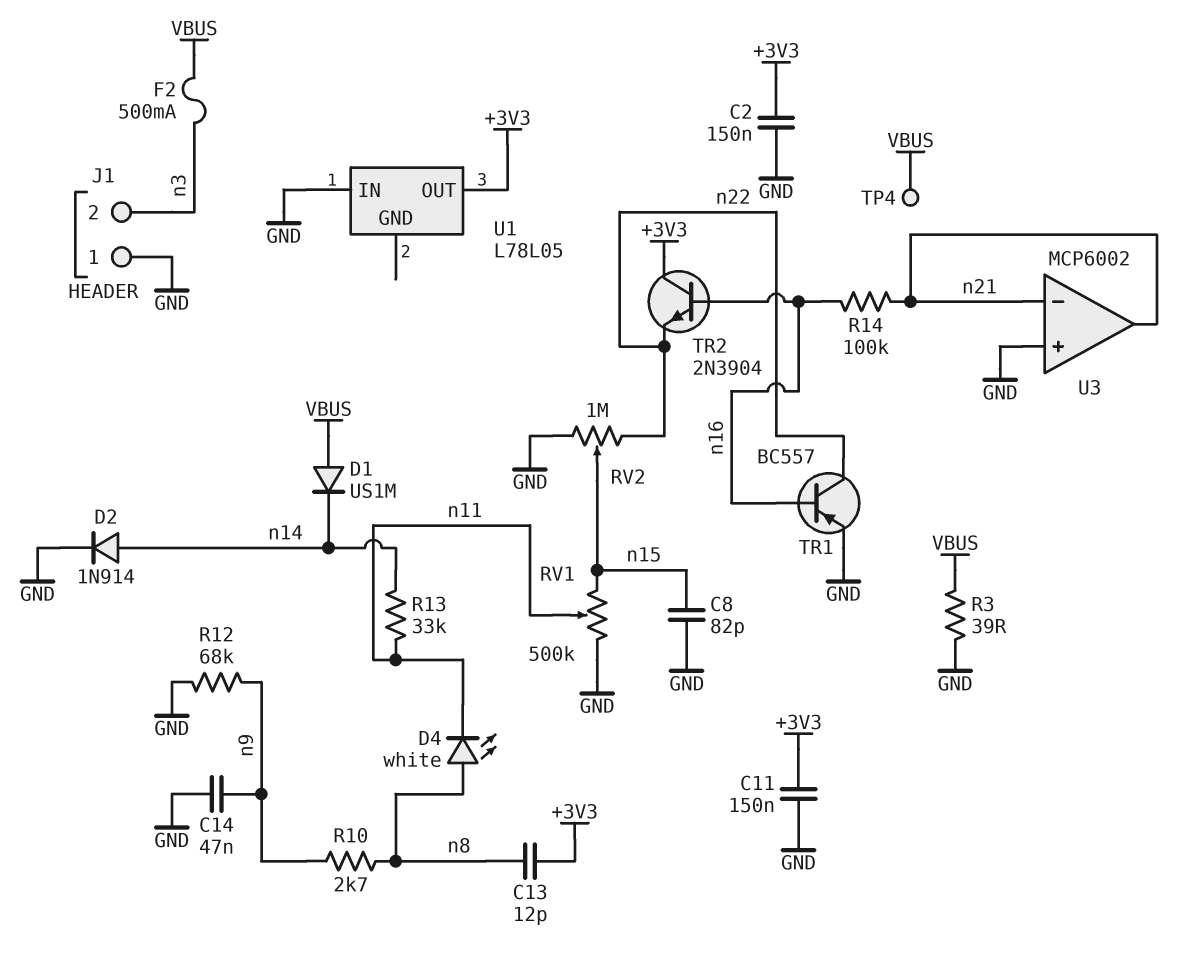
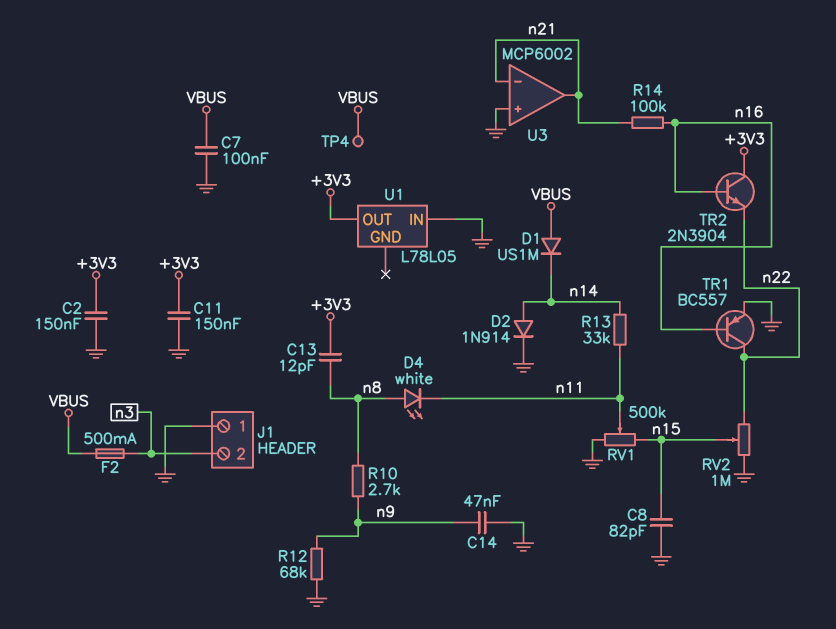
C7: none -> 100nF (GND, VBUS)
R3: 39 (GND, VBUS) -> none

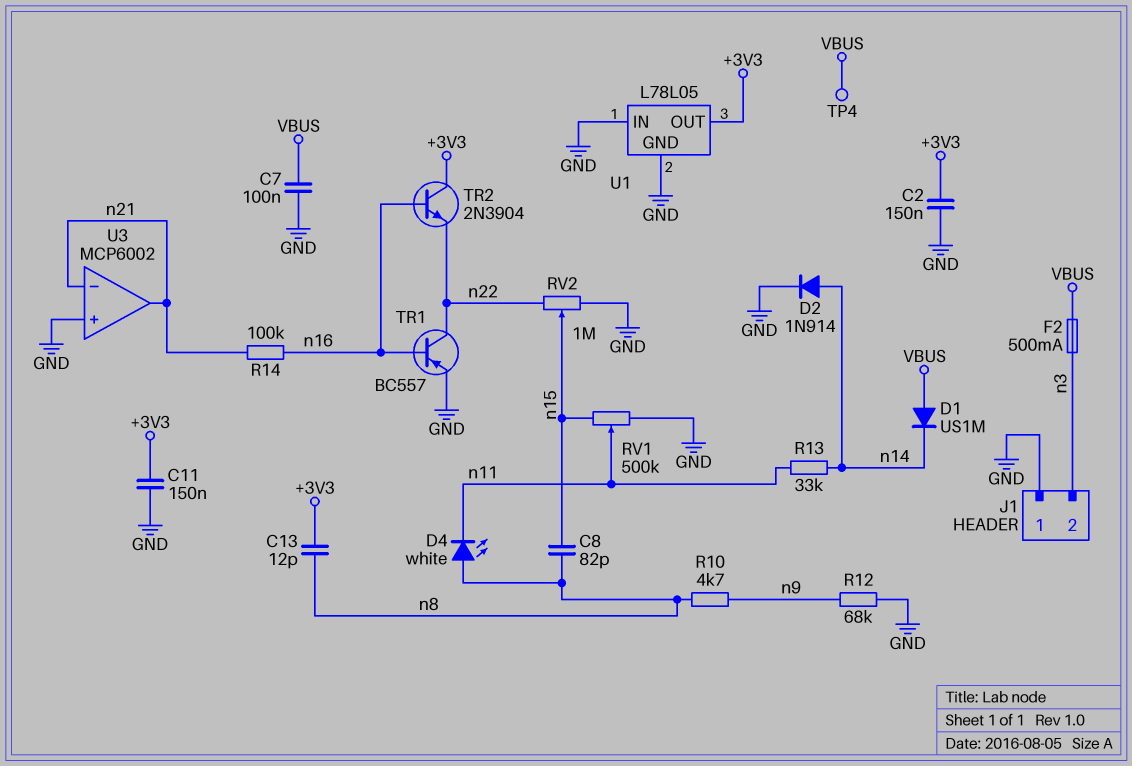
C8: 82pF (GND, n15) -> 82pF (n8, n15)
C14: 47nF (GND, n9) -> none
R10: 2.7k (n8, n9) -> 4.7k (n8, n9)
U1 pin GND: none -> GND

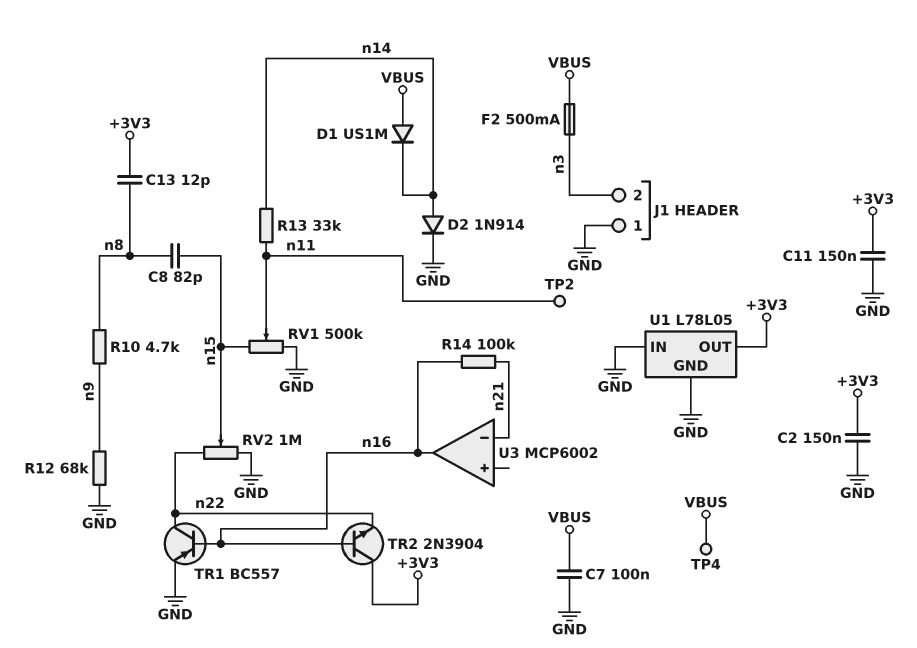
D4: LED white (A n8, K n11) -> none
TP2: none -> test point (n11)
U3 pin in+: GND -> none
U3 pin out: n21 -> n16

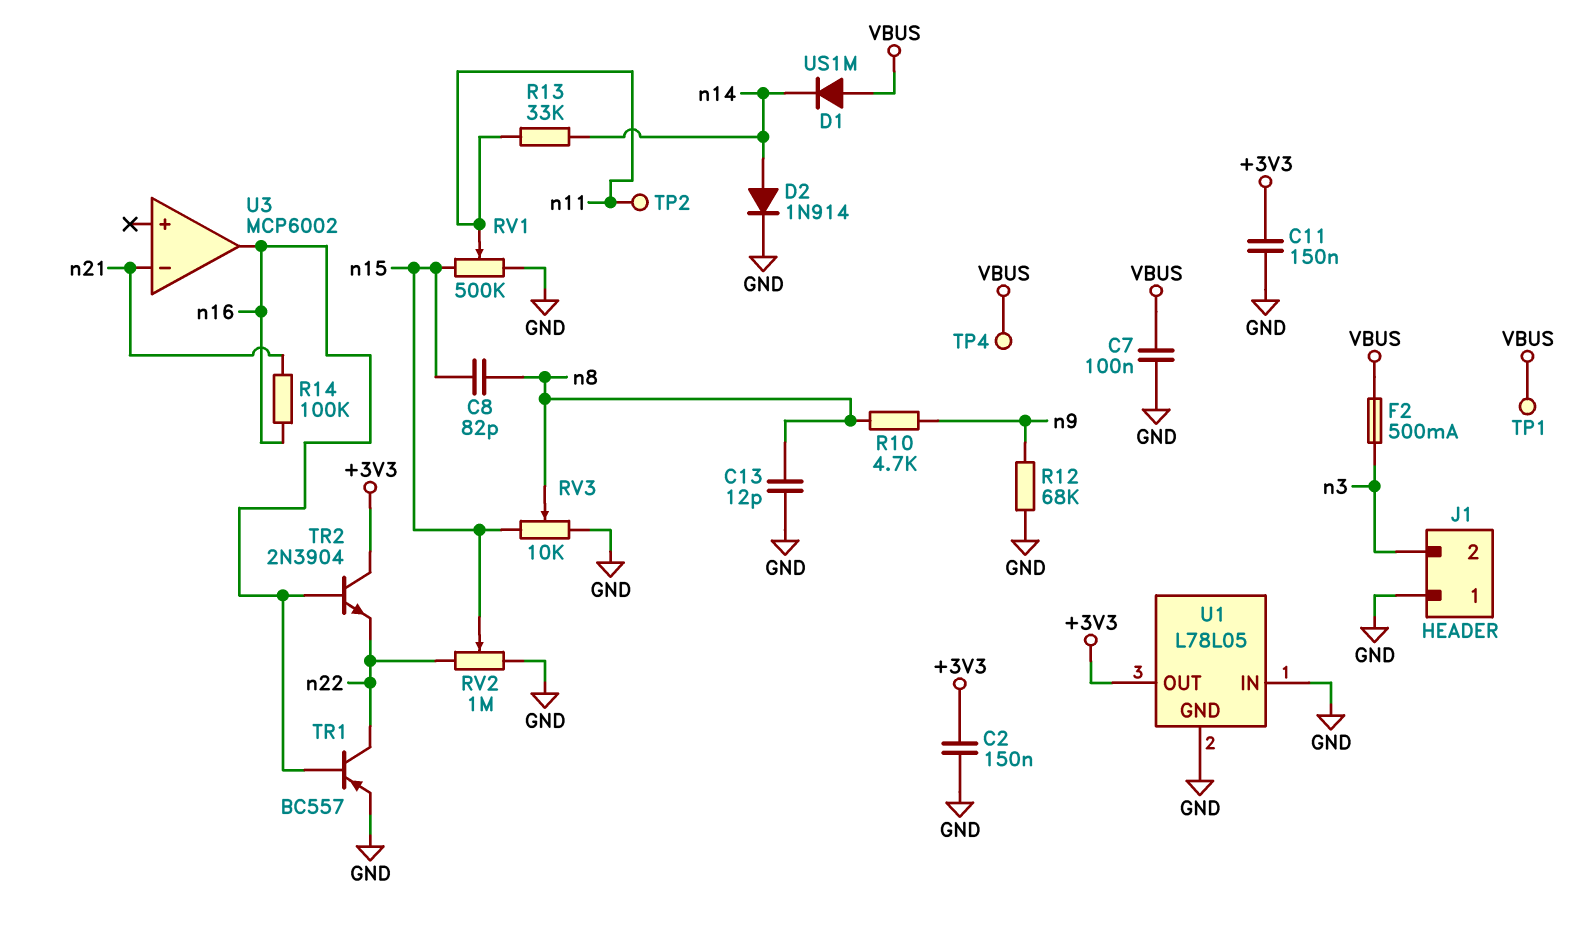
C13: 12pF (+3V3, n8) -> 12pF (GND, n8)
RV3: none -> 10k (GND, n15, wiper n8)
TP1: none -> test point (VBUS)

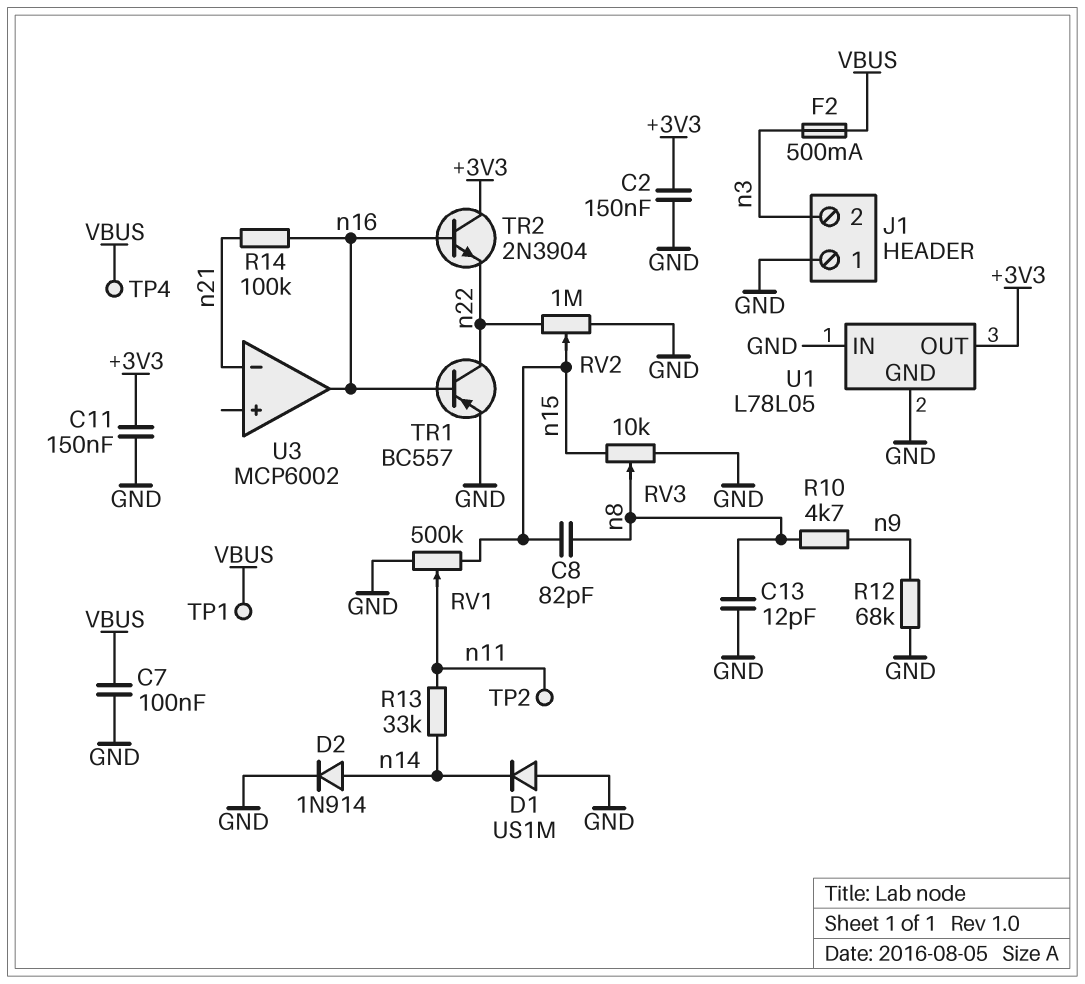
D1: diode US1M (A VBUS, K n14) -> diode US1M (A GND, K n14)

